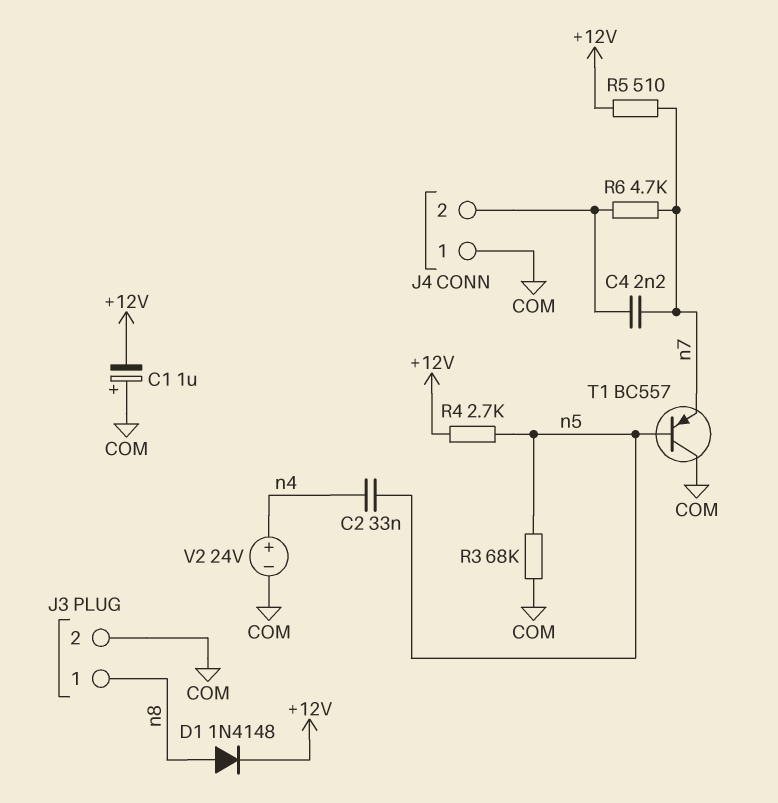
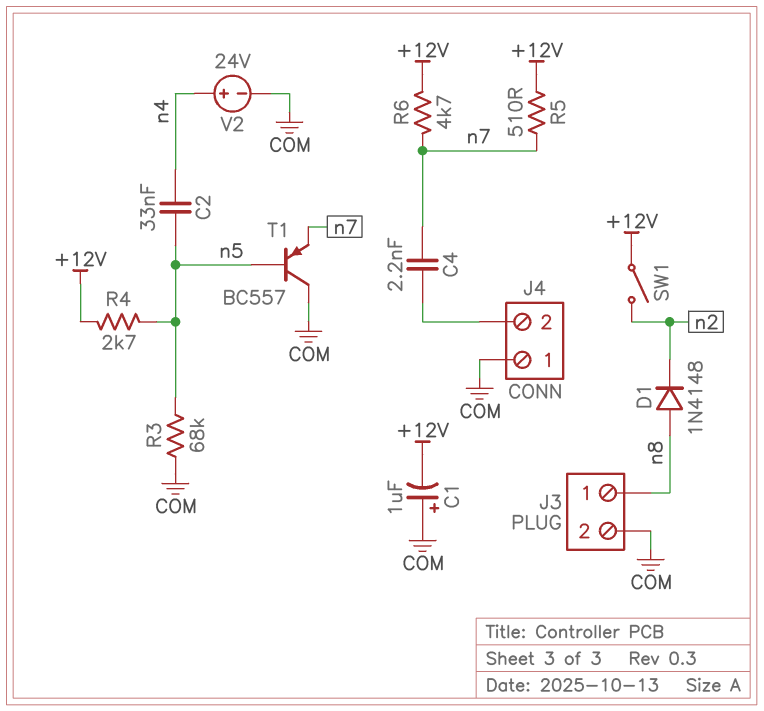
D1: diode 1N4148 (A n8, K +12V) -> diode 1N4148 (A n8, K n2)
R6: 4.7k (J4/2, n7) -> 4.7k (+12V, n7)
SW1: none -> switch (+12V, n2)

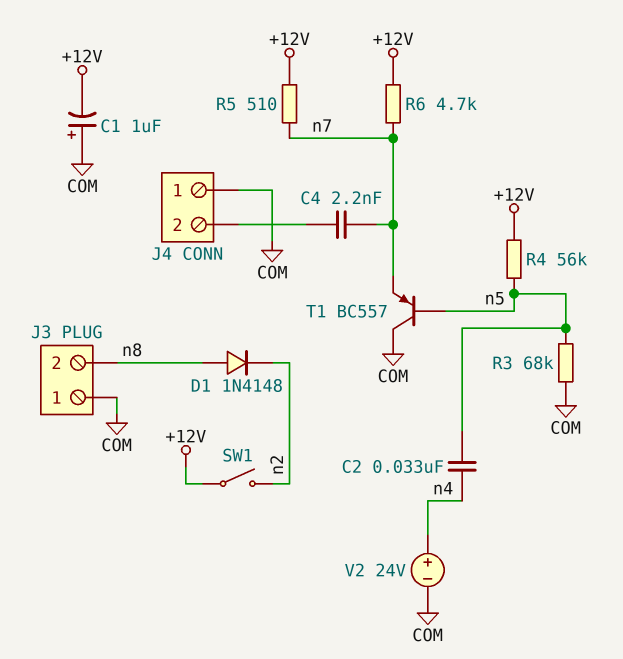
J3 pin 1: n8 -> COM
J3 pin 2: COM -> n8
R4: 2.7k (+12V, n5) -> 56k (+12V, n5)

